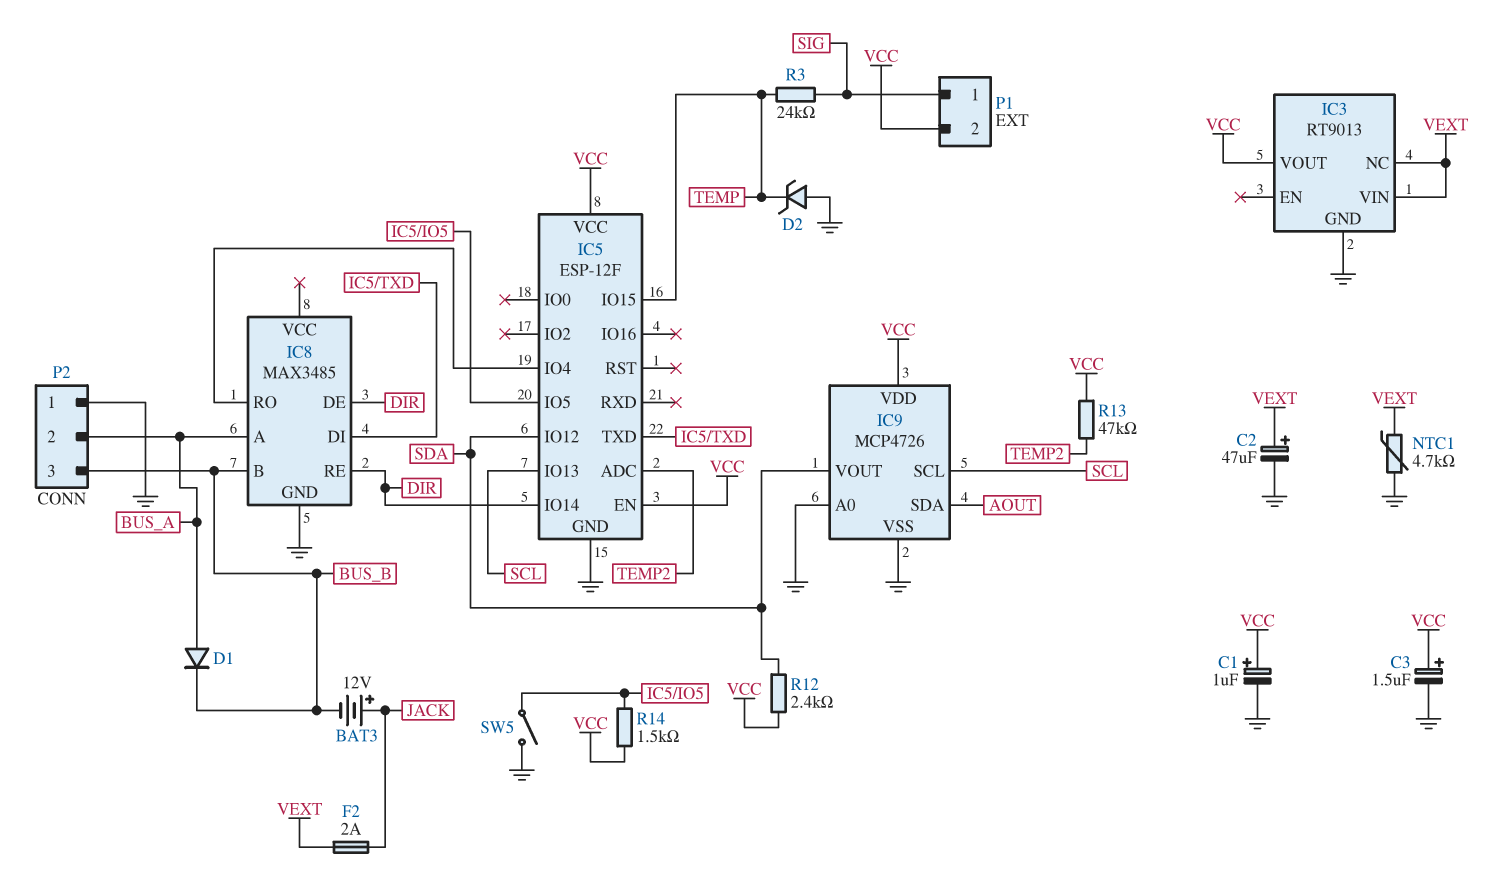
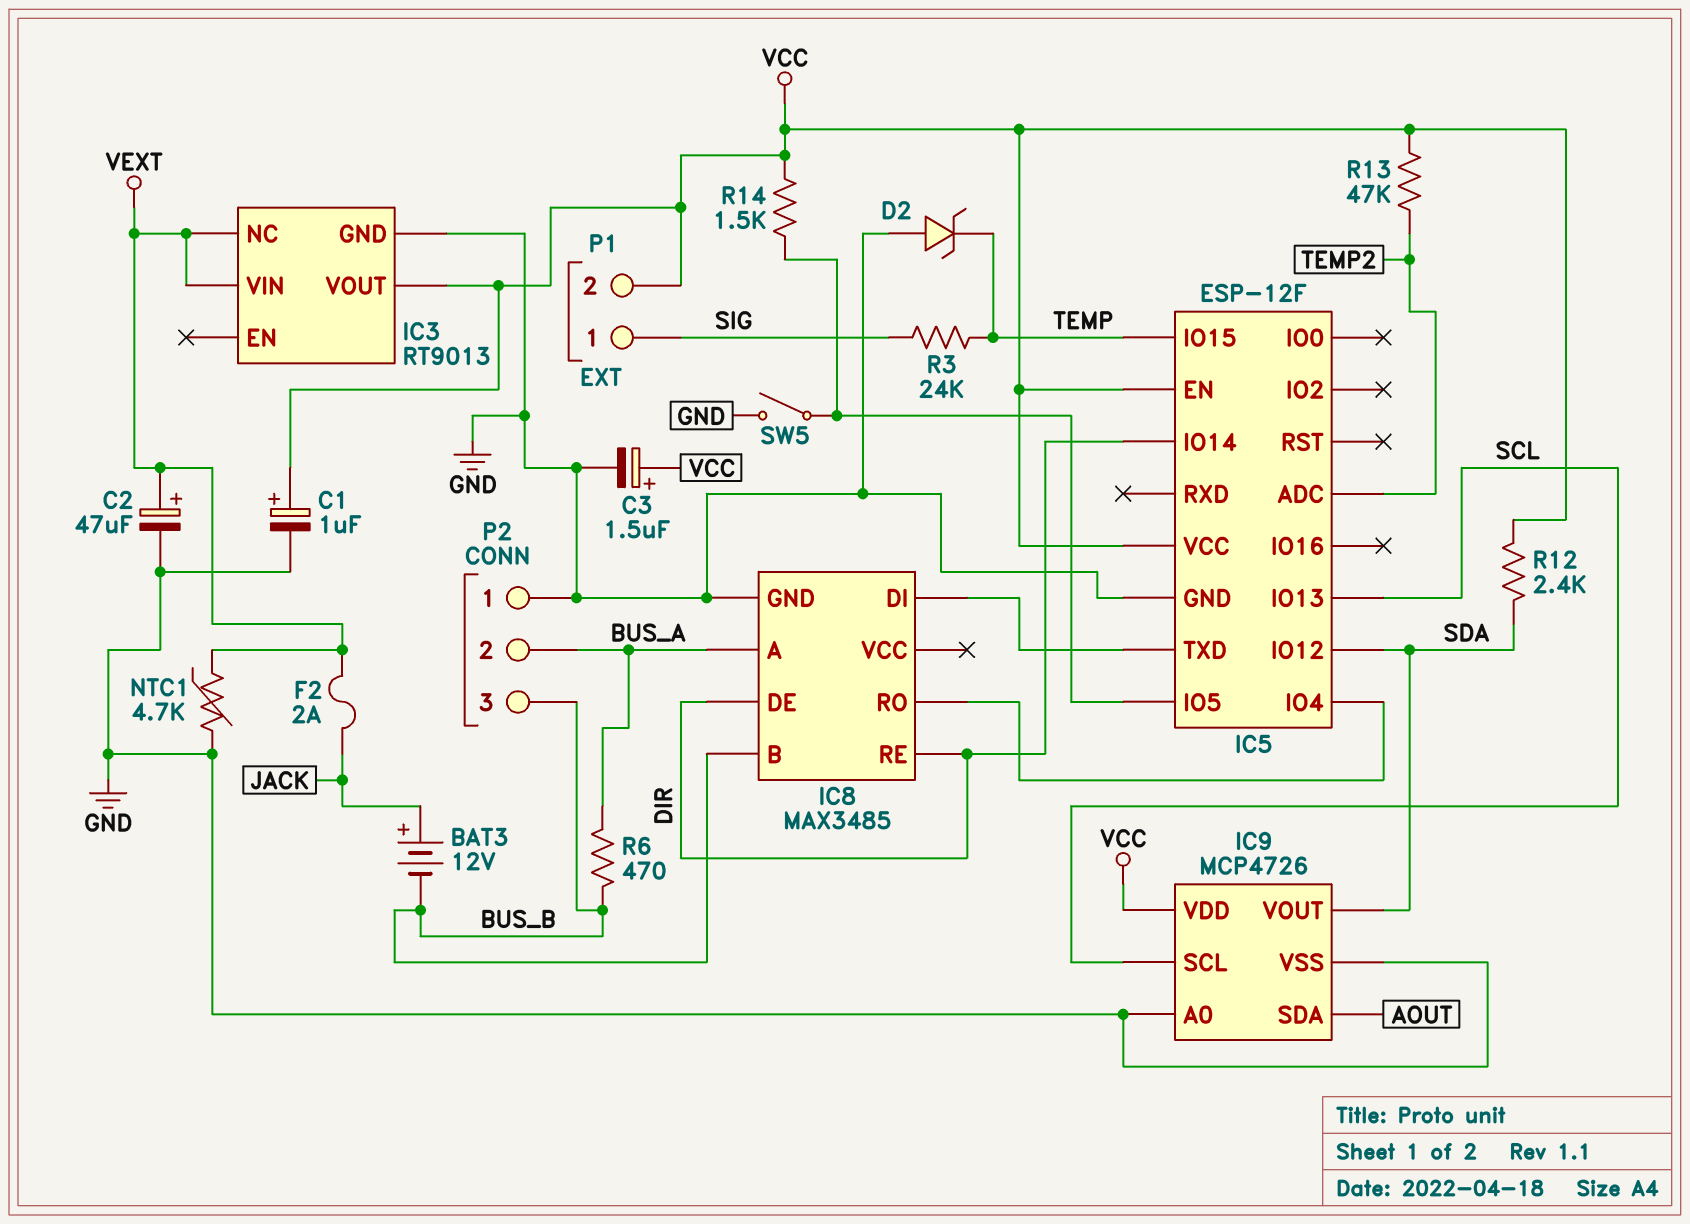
D1: diode (A BUS_A, K BUS_B) -> none
R6: none -> 470 (BUS_A, BUS_B)

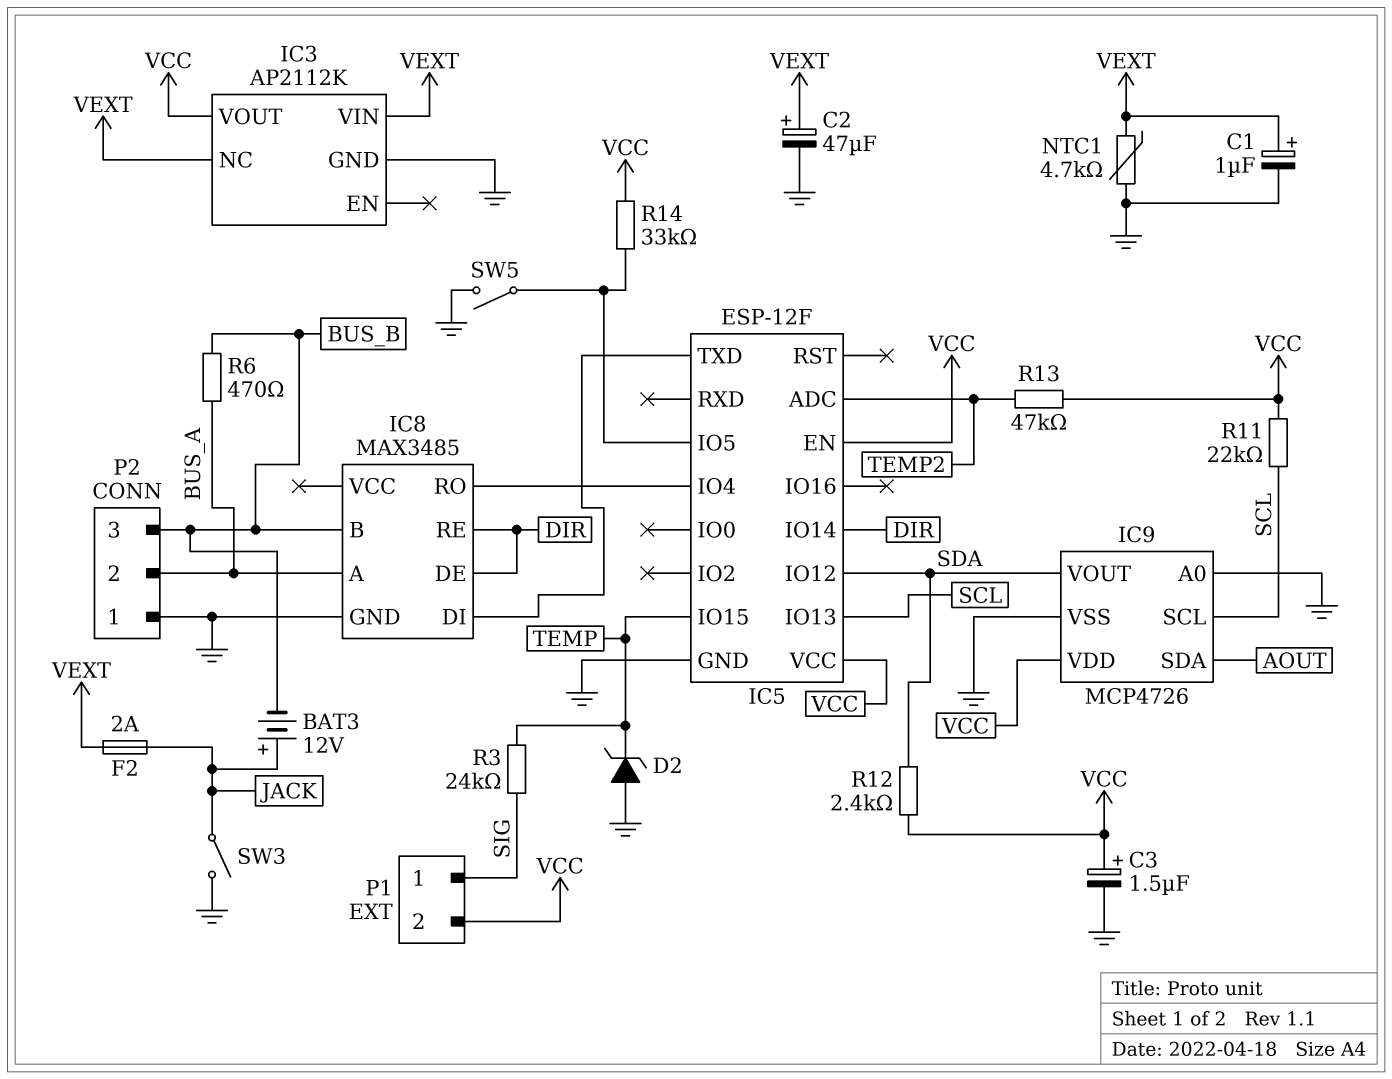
C1: 1uF (plus VCC, minus GND) -> 1uF (plus VEXT, minus GND)
IC3: RT9013 -> AP2112K
R11: none -> 22k (SCL, VCC)
R14: 1.5k (IC5/IO5, VCC) -> 33k (IC5/IO5, VCC)
SW3: none -> switch (GND, JACK)

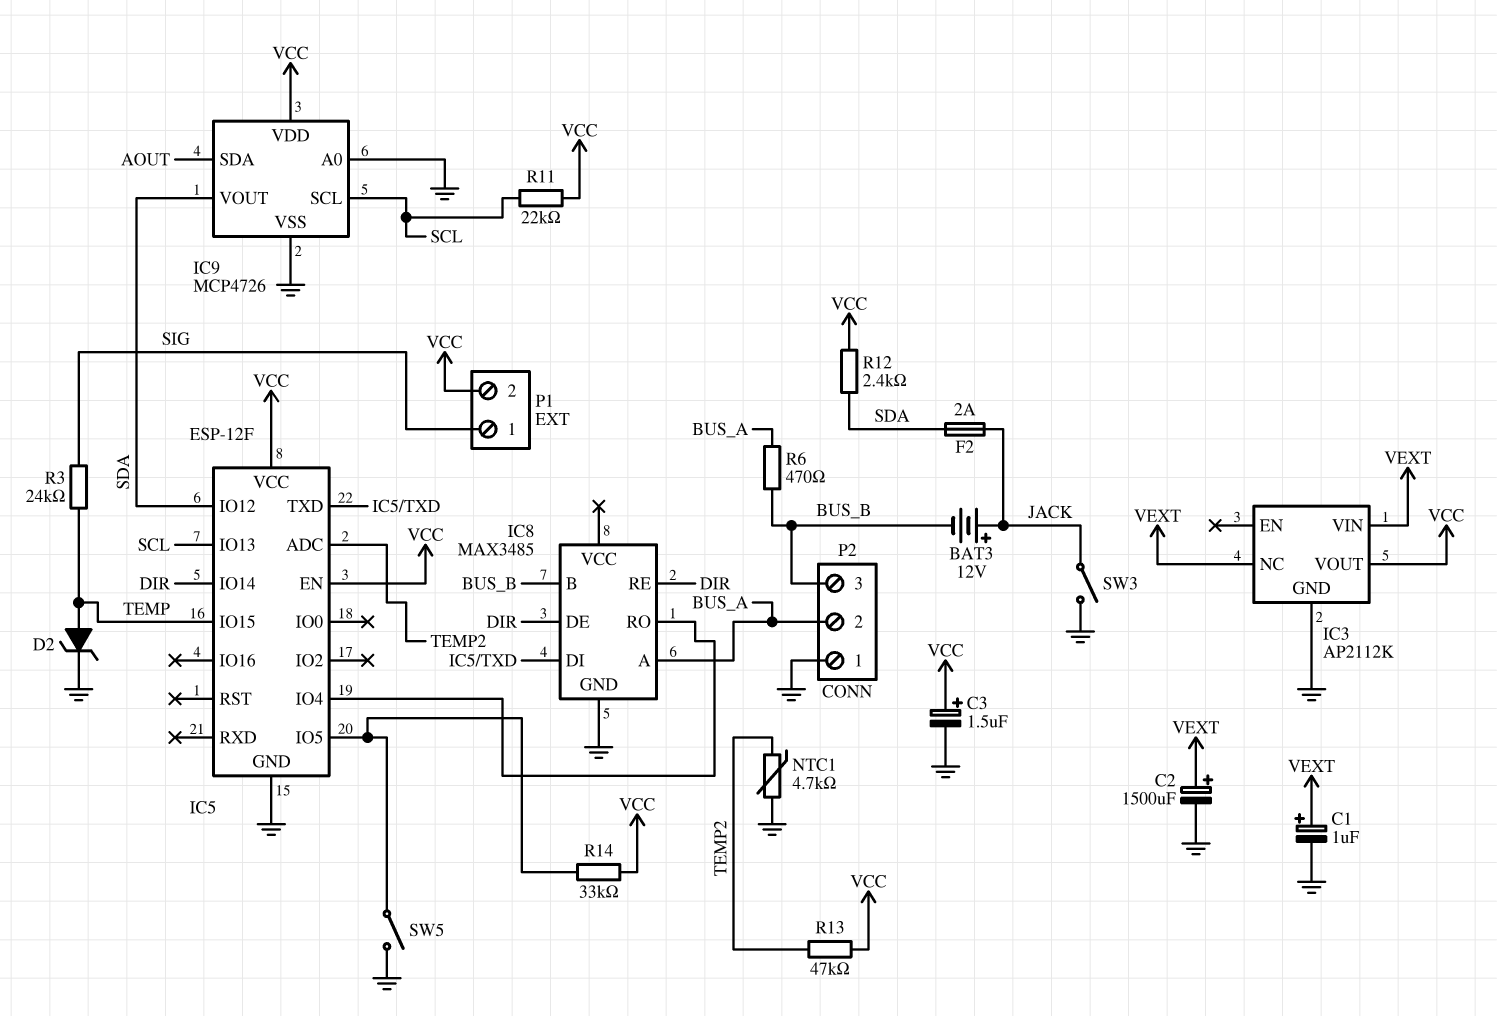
C2: 47uF (plus VEXT, minus GND) -> 1500uF (plus VEXT, minus GND)
D2: zener (A GND, K TEMP) -> zener (A TEMP, K GND)
F2: 2A (JACK, VEXT) -> 2A (JACK, SDA)
NTC1: 4.7k (GND, VEXT) -> 4.7k (GND, TEMP2)

